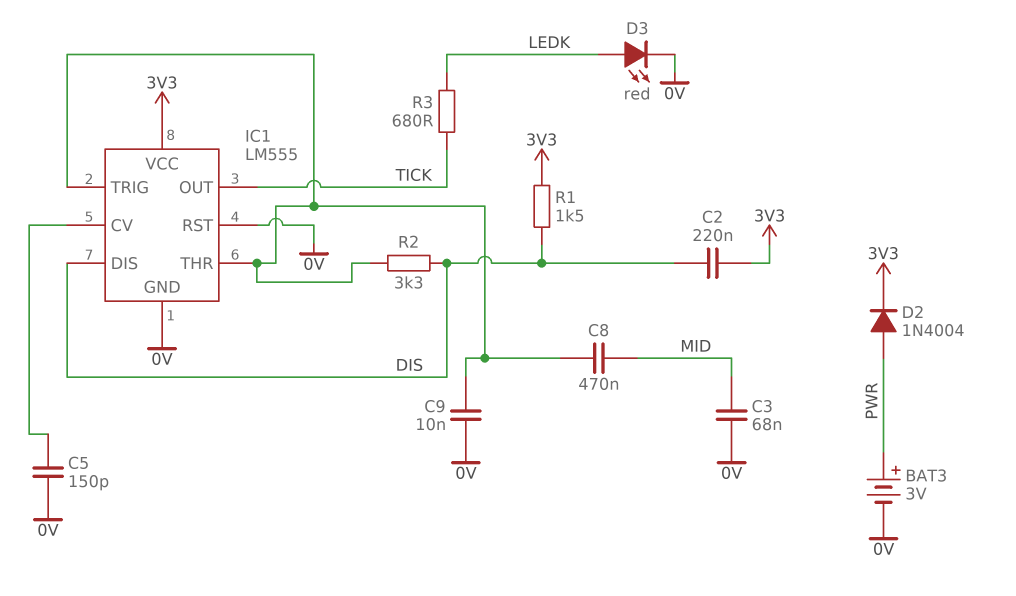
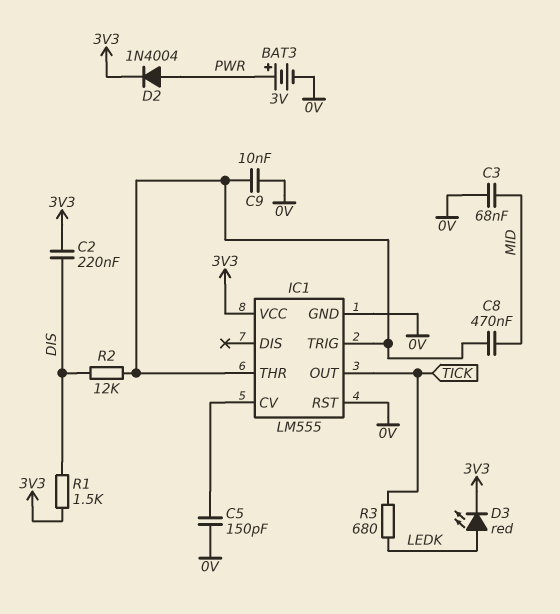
D3: LED red (A LEDK, K 0V) -> LED red (A LEDK, K 3V3)
IC1 pin DIS: DIS -> none
R2: 3.3k (DIS, IC1/THR) -> 12k (DIS, IC1/THR)

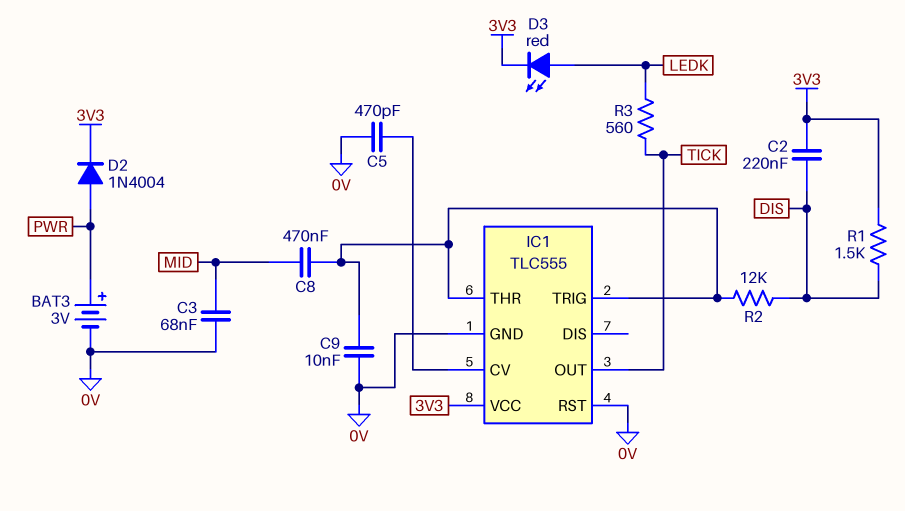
C5: 150pF (0V, IC1/CV) -> 470pF (0V, IC1/CV)
IC1: LM555 -> TLC555
R3: 680 (LEDK, TICK) -> 560 (LEDK, TICK)

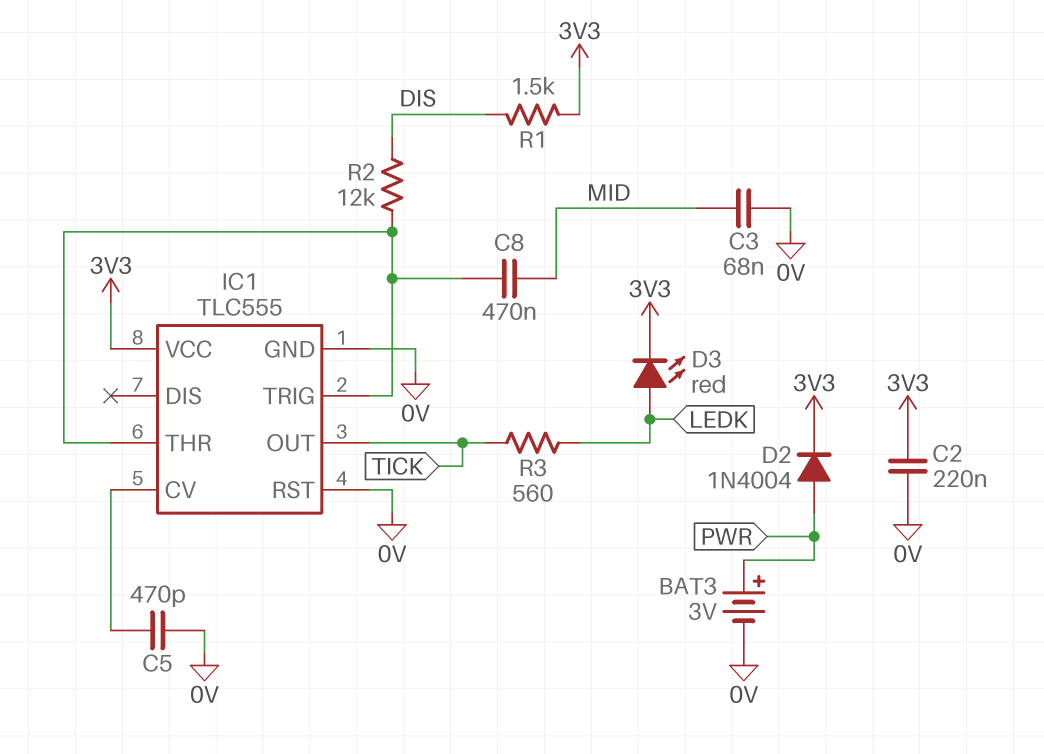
C2: 220nF (3V3, DIS) -> 220nF (0V, 3V3)
C9: 10nF (0V, IC1/THR) -> none

